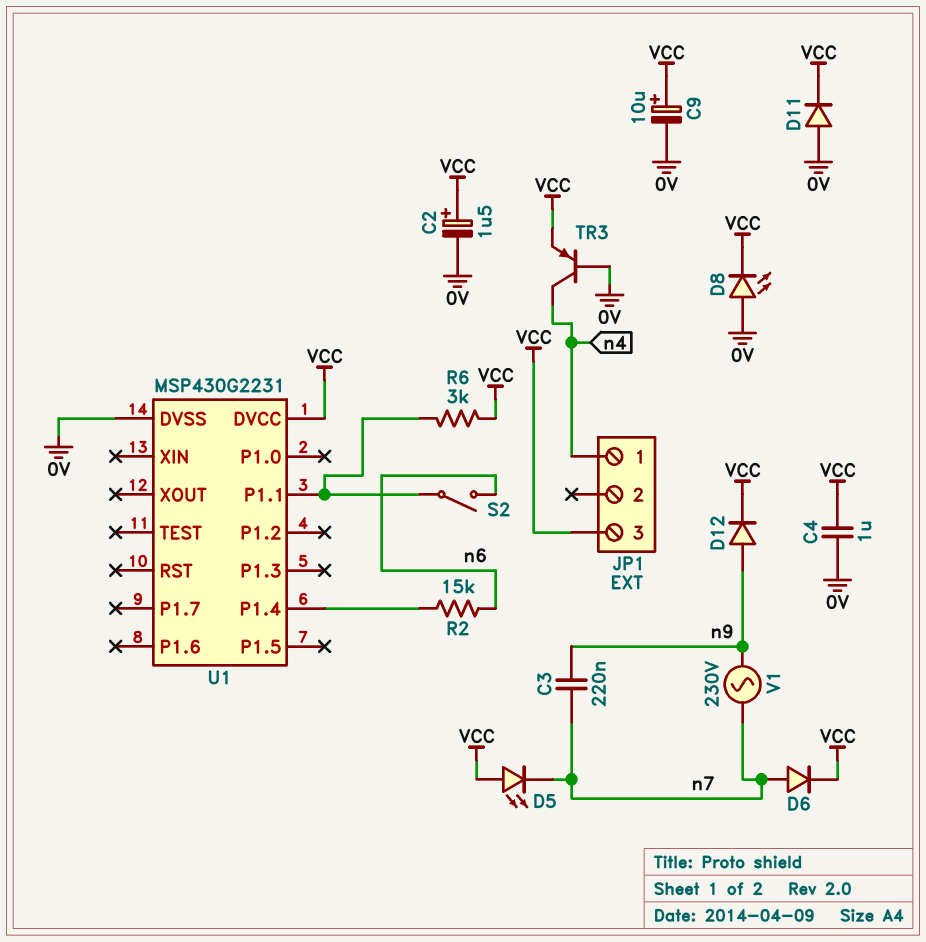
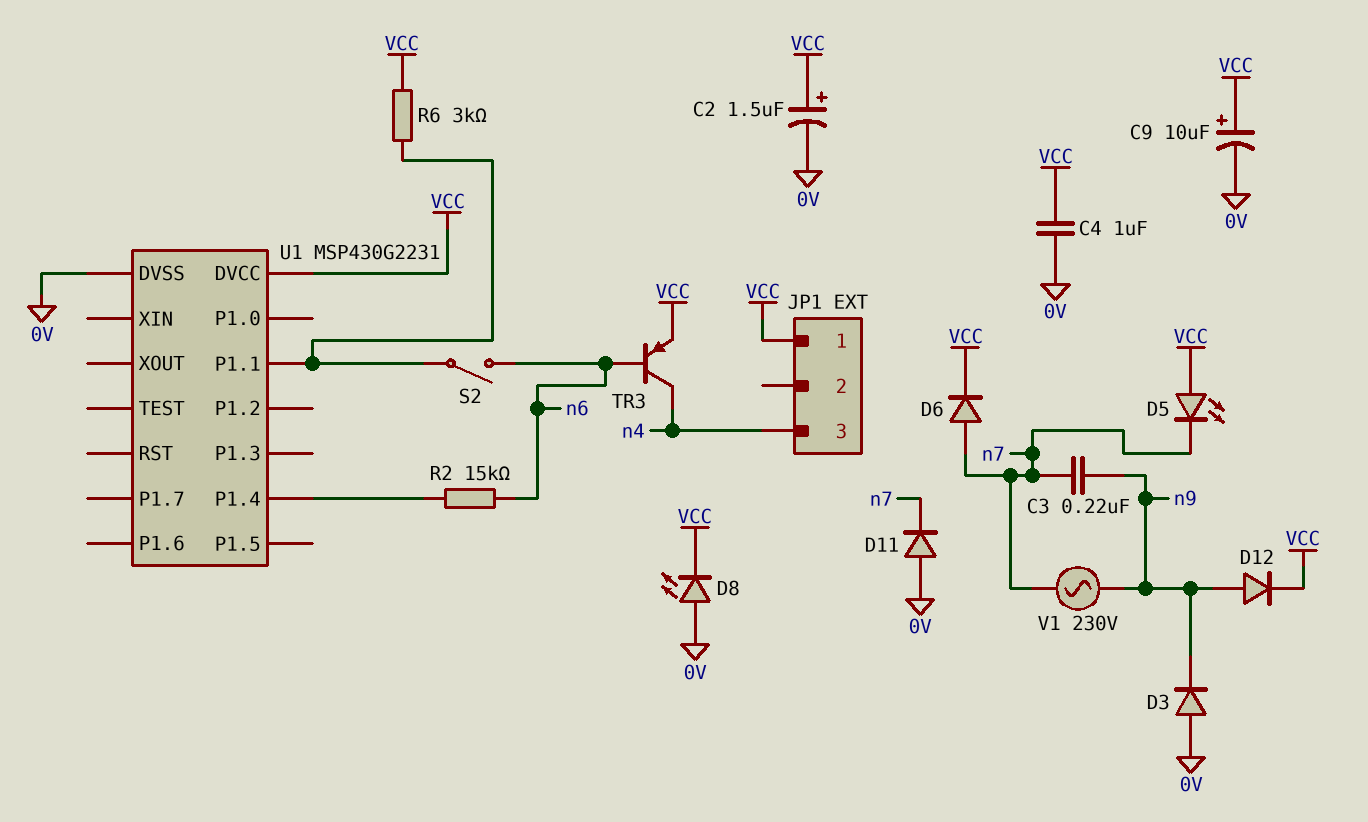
D3: none -> diode (A 0V, K n9)
D11: diode (A 0V, K VCC) -> diode (A 0V, K n7)
JP1 pin 1: n4 -> VCC
JP1 pin 3: VCC -> n4
TR3: PNP (B 0V, C n4, E VCC) -> PNP (B n6, C n4, E VCC)

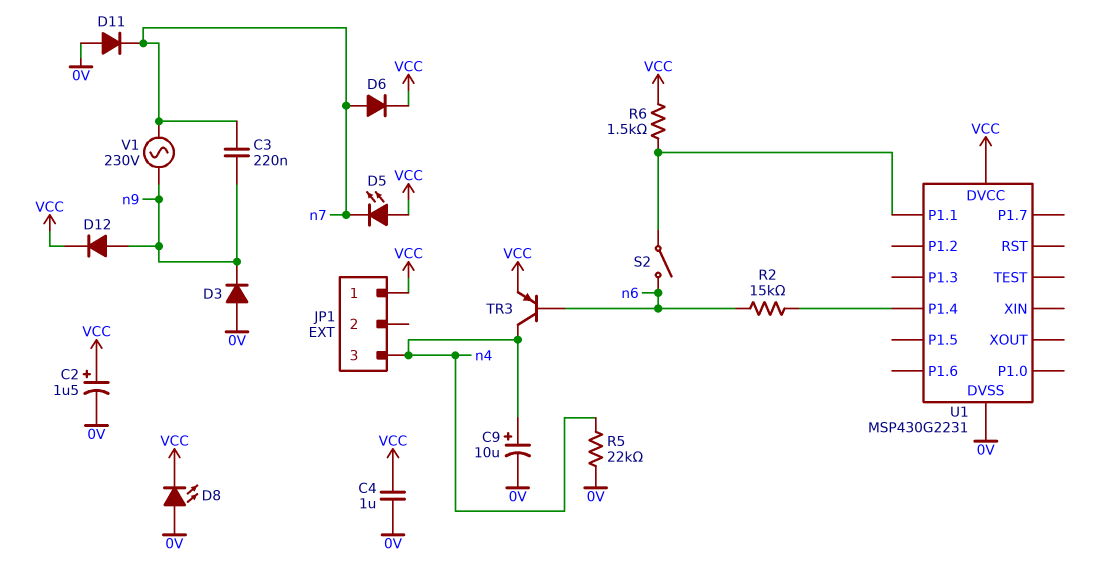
C9: 10uF (plus VCC, minus 0V) -> 10uF (plus n4, minus 0V)
R5: none -> 22k (0V, n4)
R6: 3k (U1/P1.1, VCC) -> 1.5k (U1/P1.1, VCC)

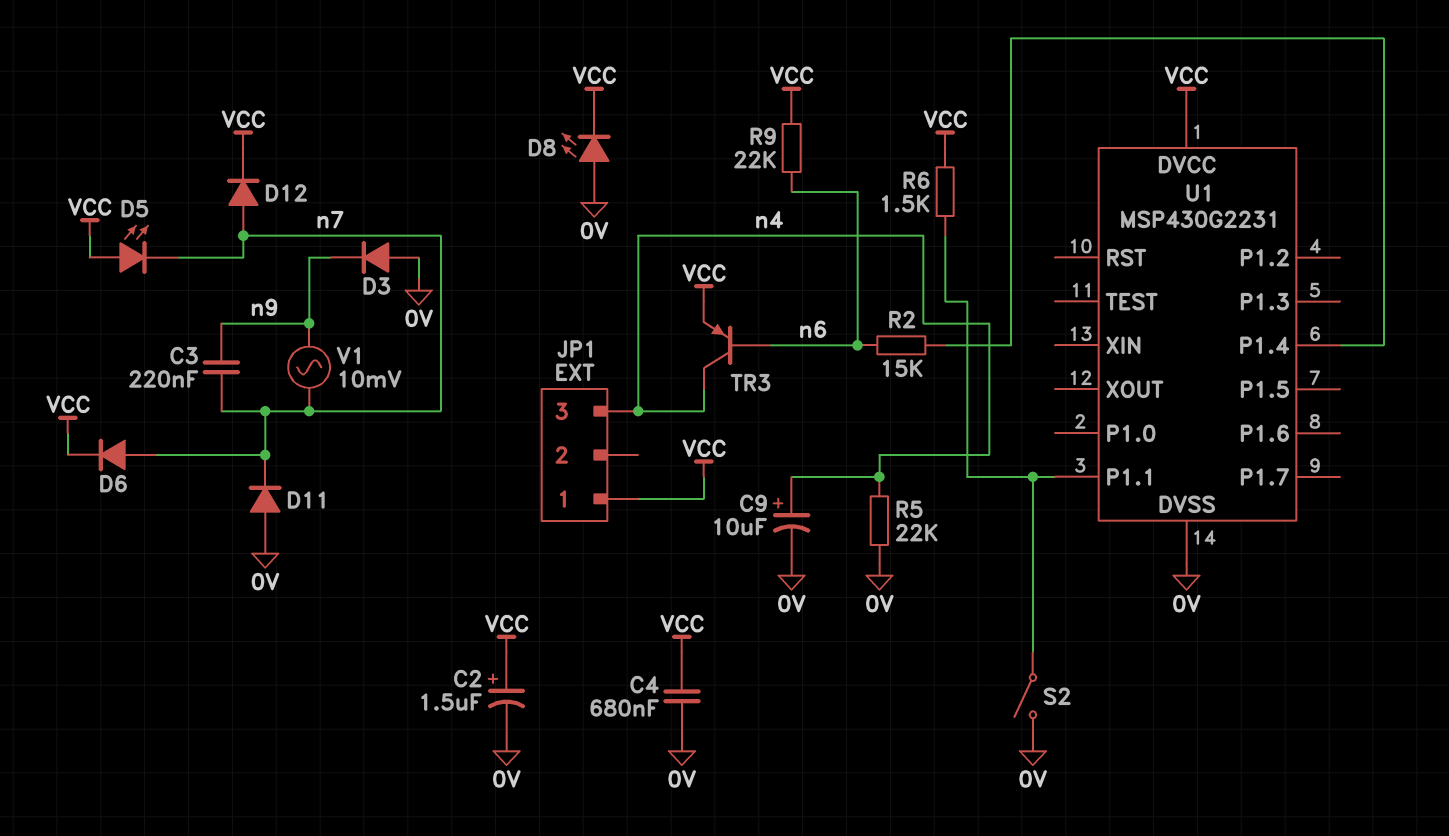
C4: 1uF (0V, VCC) -> 680nF (0V, VCC)
D12: diode (A n9, K VCC) -> diode (A n7, K VCC)
R9: none -> 22k (VCC, n6)
S2: switch (U1/P1.1, n6) -> switch (0V, U1/P1.1)
V1: AC 230V (n7, n9) -> AC 10mV (n7, n9)

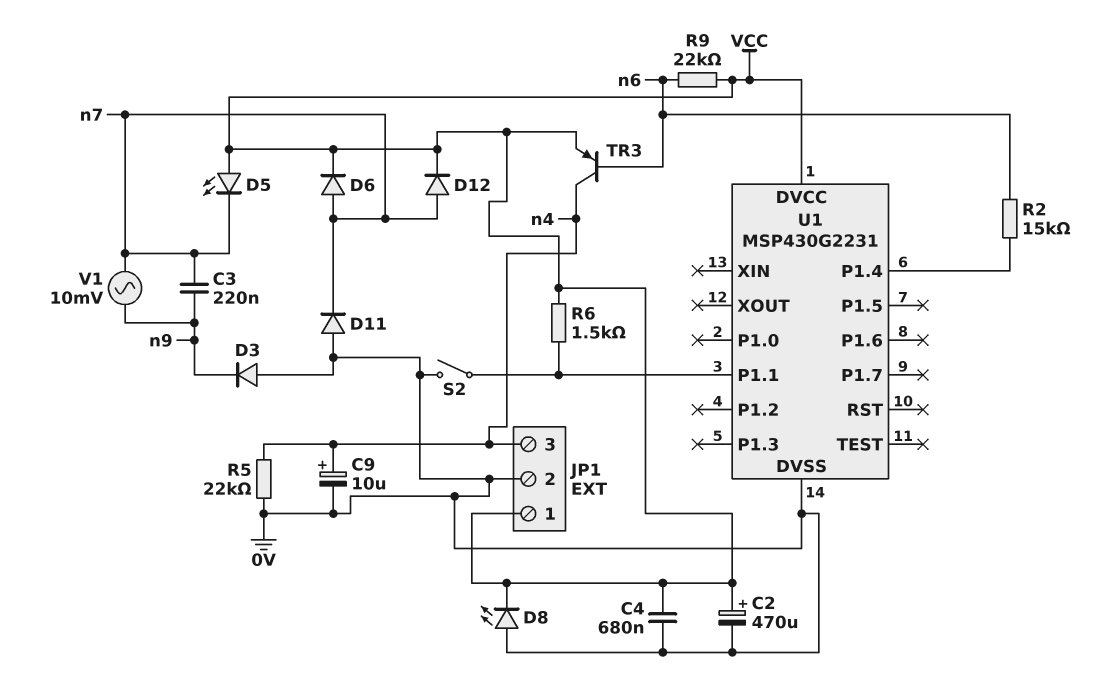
C2: 1.5uF (plus VCC, minus 0V) -> 470uF (plus VCC, minus 0V)
JP1 pin 2: none -> 0V

